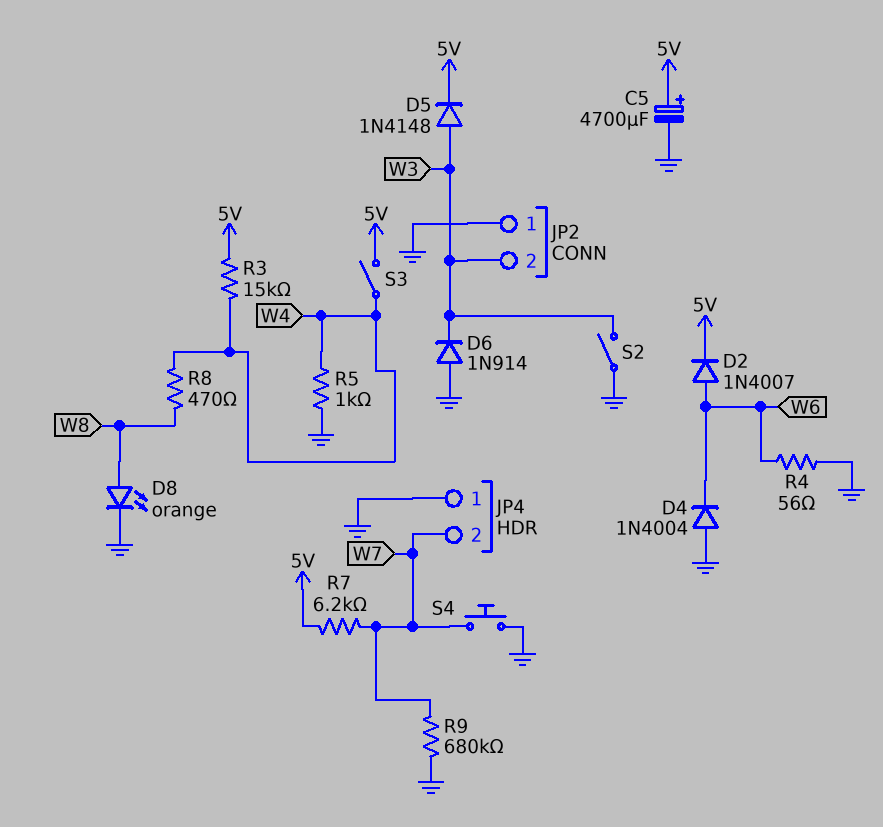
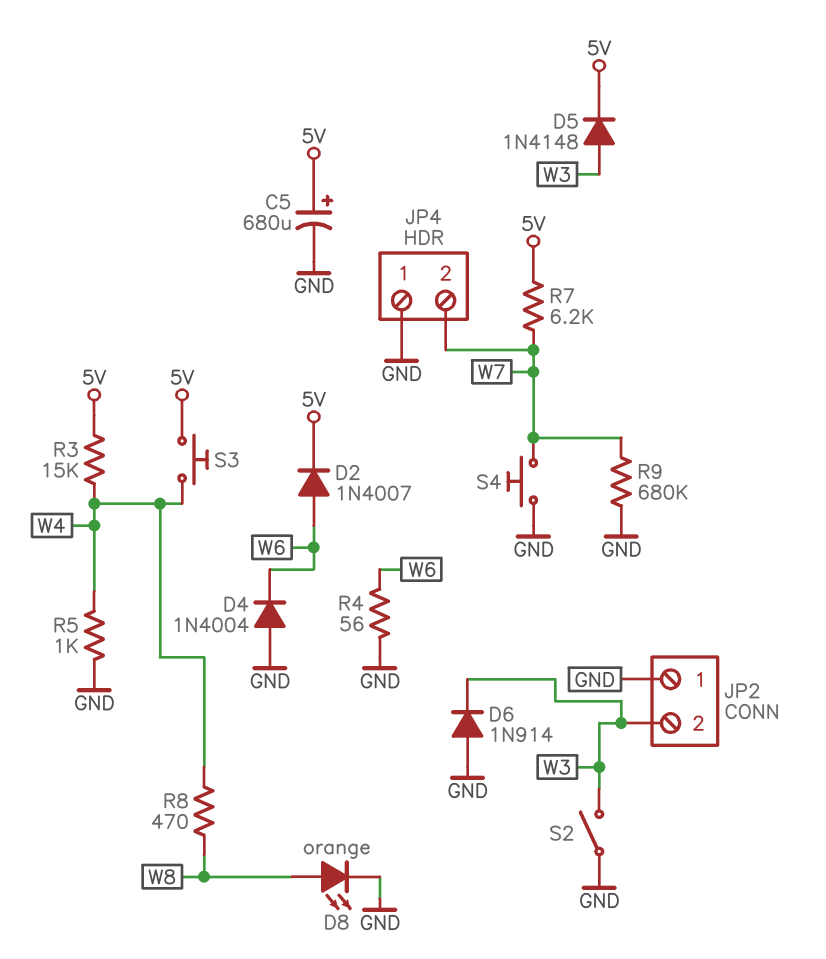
C5: 4700uF (plus 5V, minus GND) -> 680uF (plus 5V, minus GND)
S3: switch (5V, W4) -> button (5V, W4)

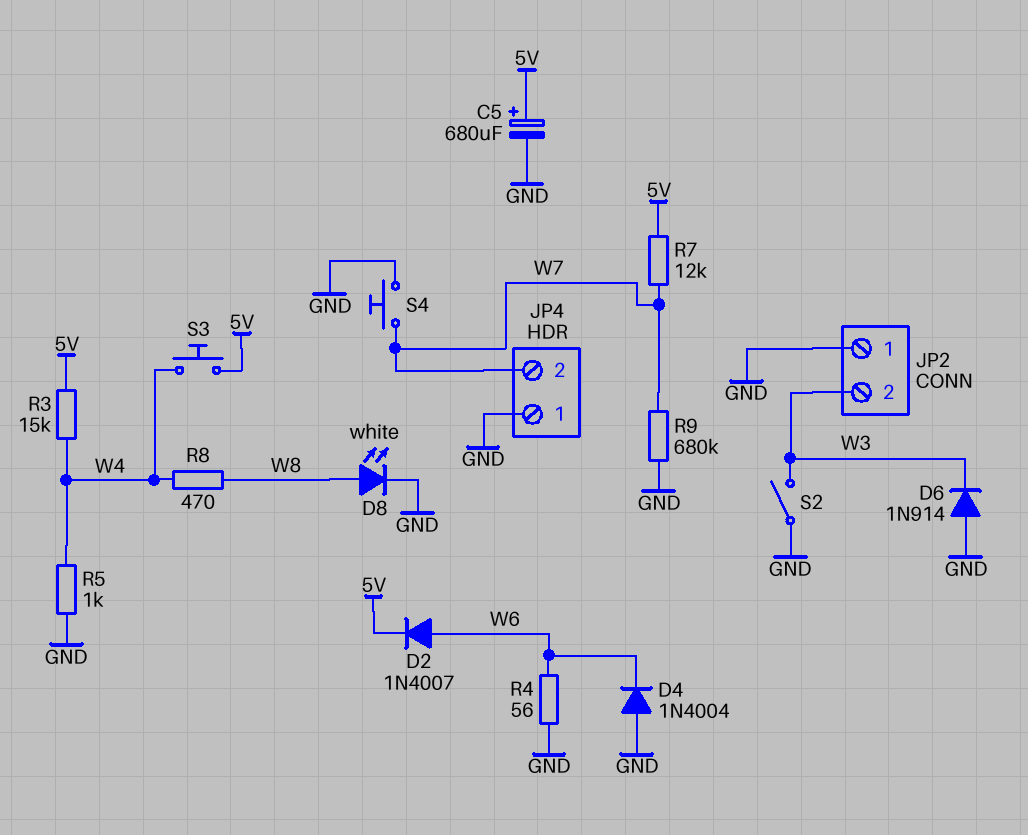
D5: diode 1N4148 (A W3, K 5V) -> none
D8: LED orange (A W8, K GND) -> LED white (A W8, K GND)
R7: 6.2k (5V, W7) -> 12k (5V, W7)

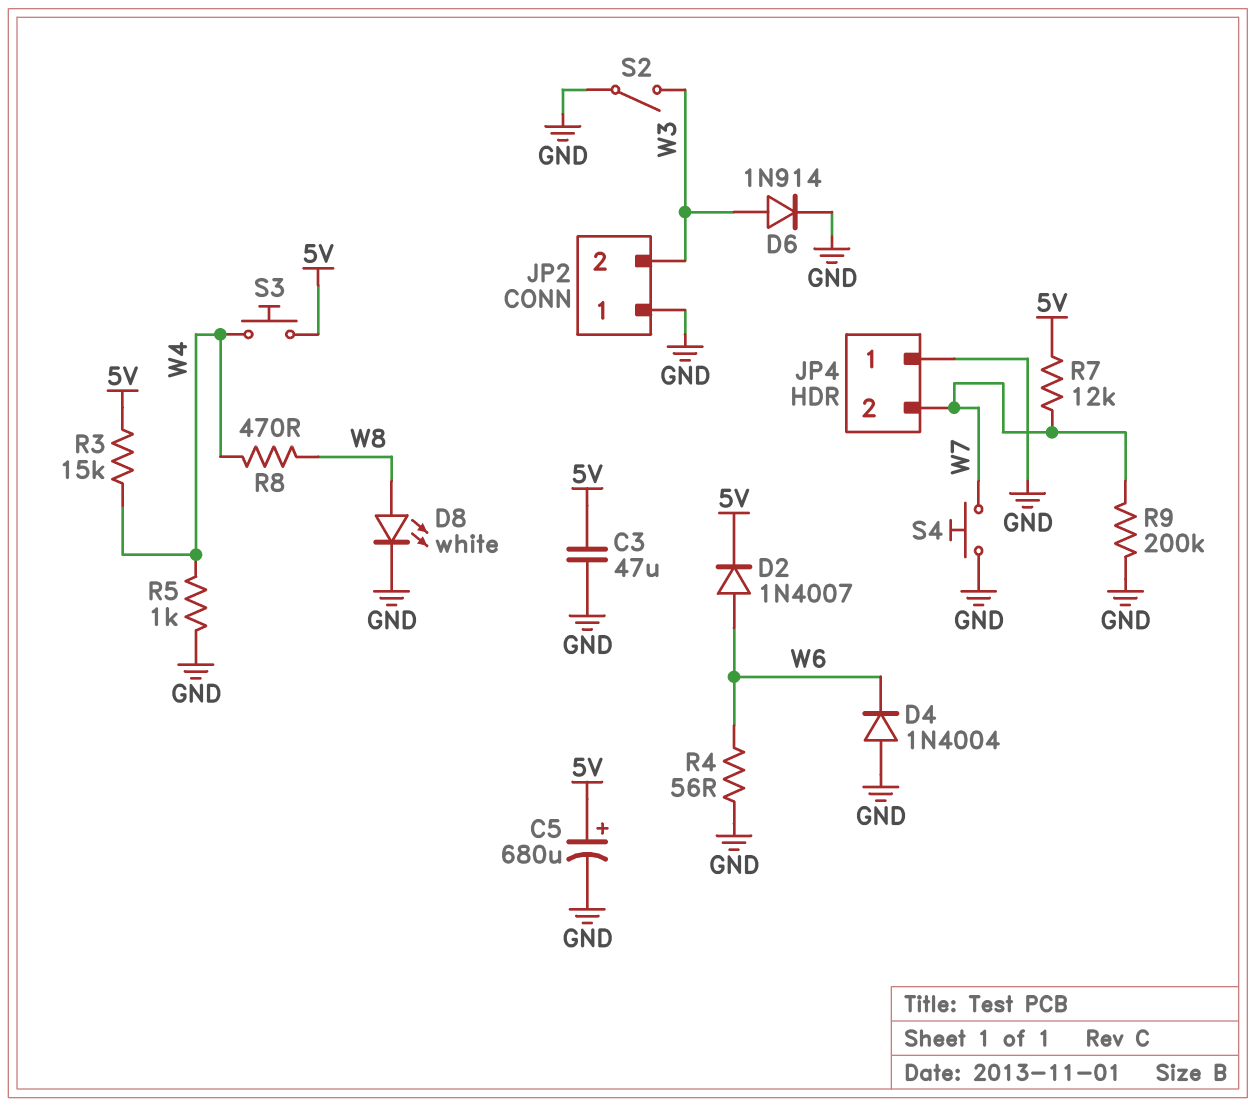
C3: none -> 47uF (5V, GND)
D6: diode 1N914 (A GND, K W3) -> diode 1N914 (A W3, K GND)
R9: 680k (GND, W7) -> 200k (GND, W7)

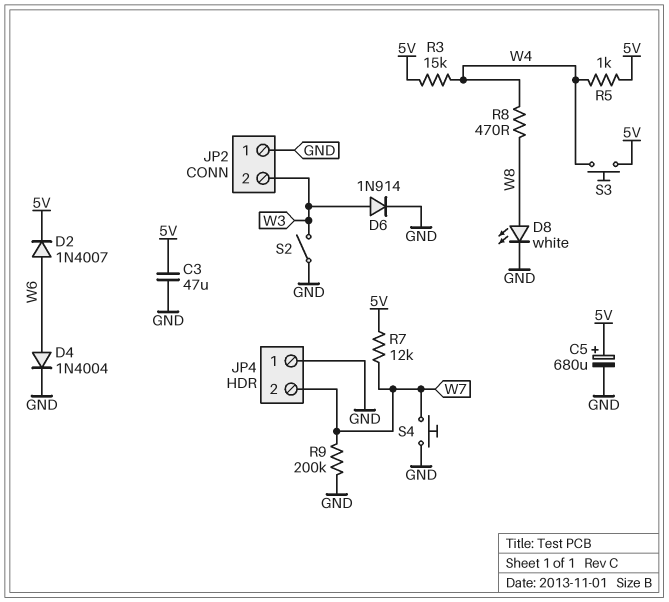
D4: diode 1N4004 (A GND, K W6) -> diode 1N4004 (A W6, K GND)
R4: 56 (GND, W6) -> none
R5: 1k (GND, W4) -> 1k (5V, W4)

